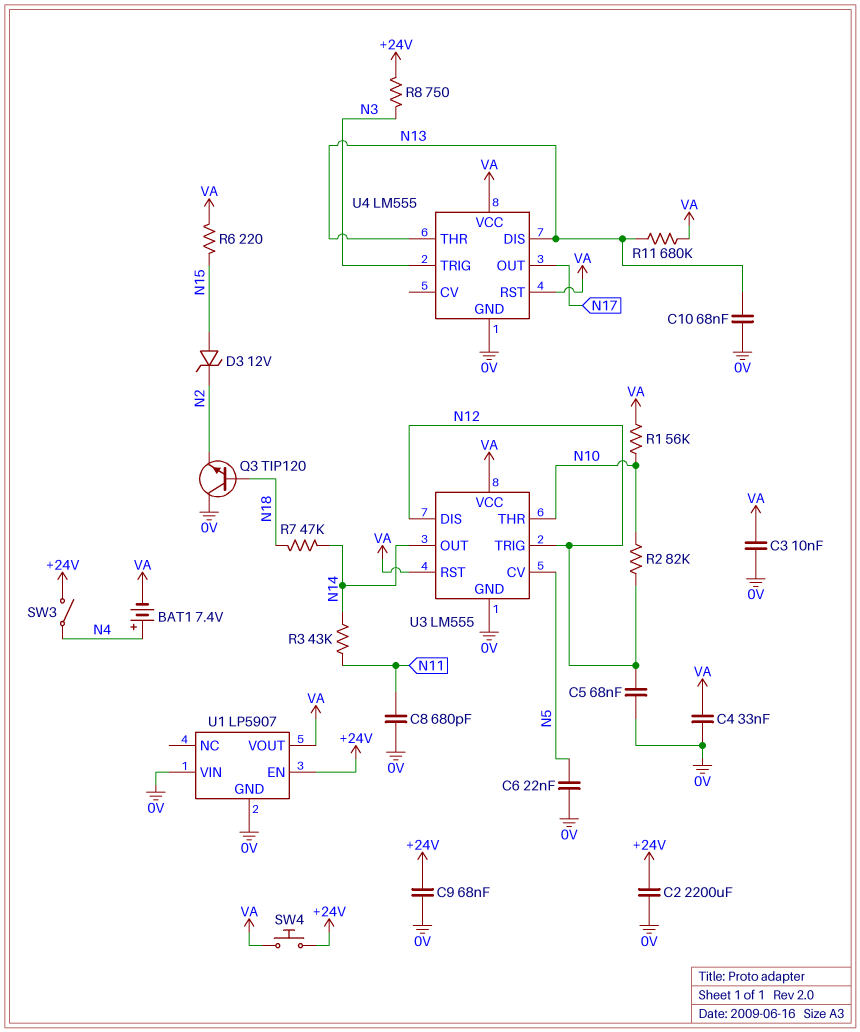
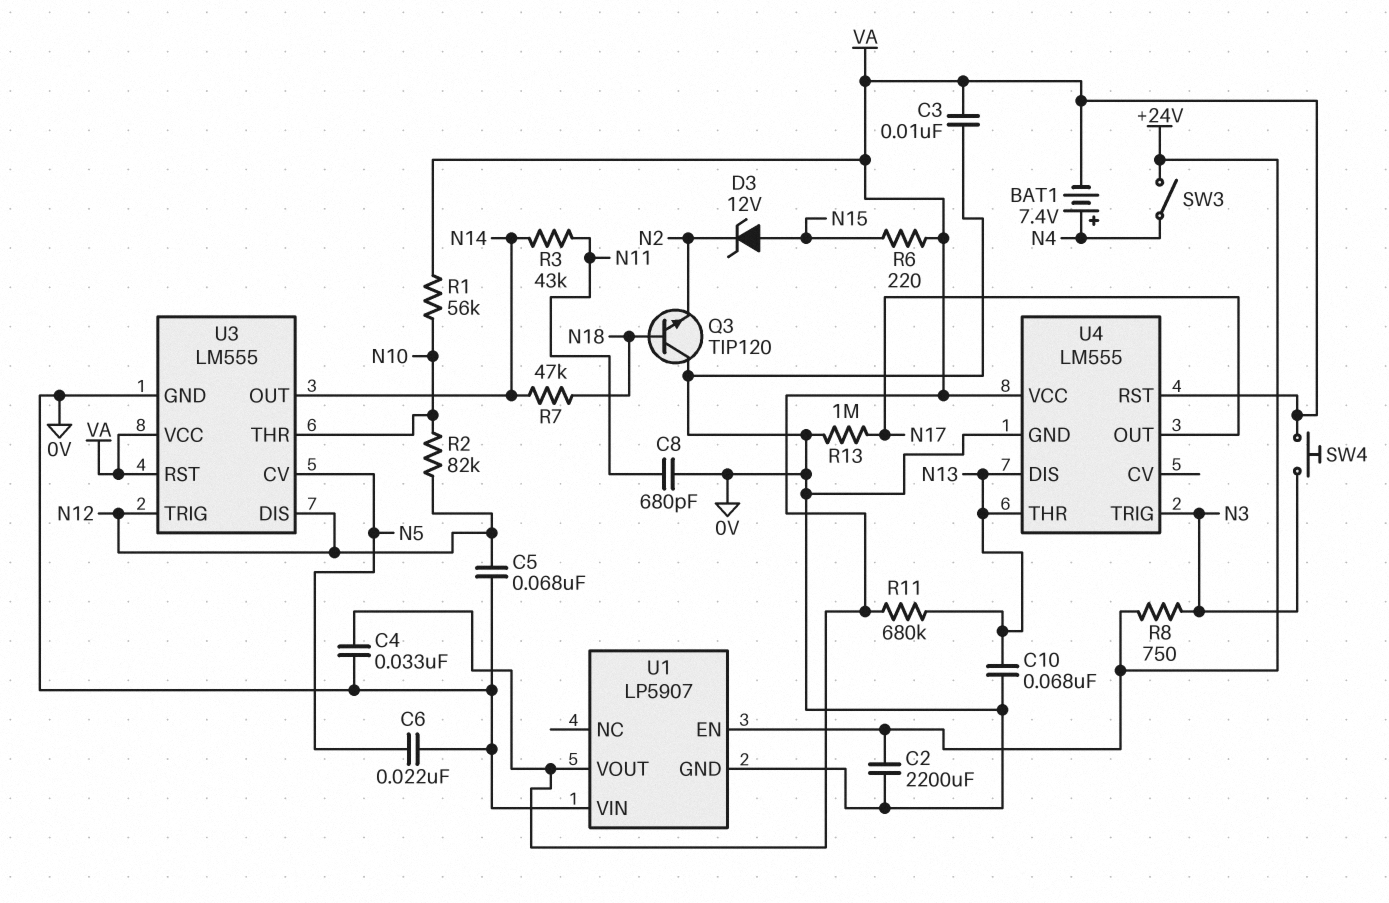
C9: 68nF (+24V, 0V) -> none
R13: none -> 1M (0V, N17)
SW4: button (+24V, VA) -> button (N3, VA)

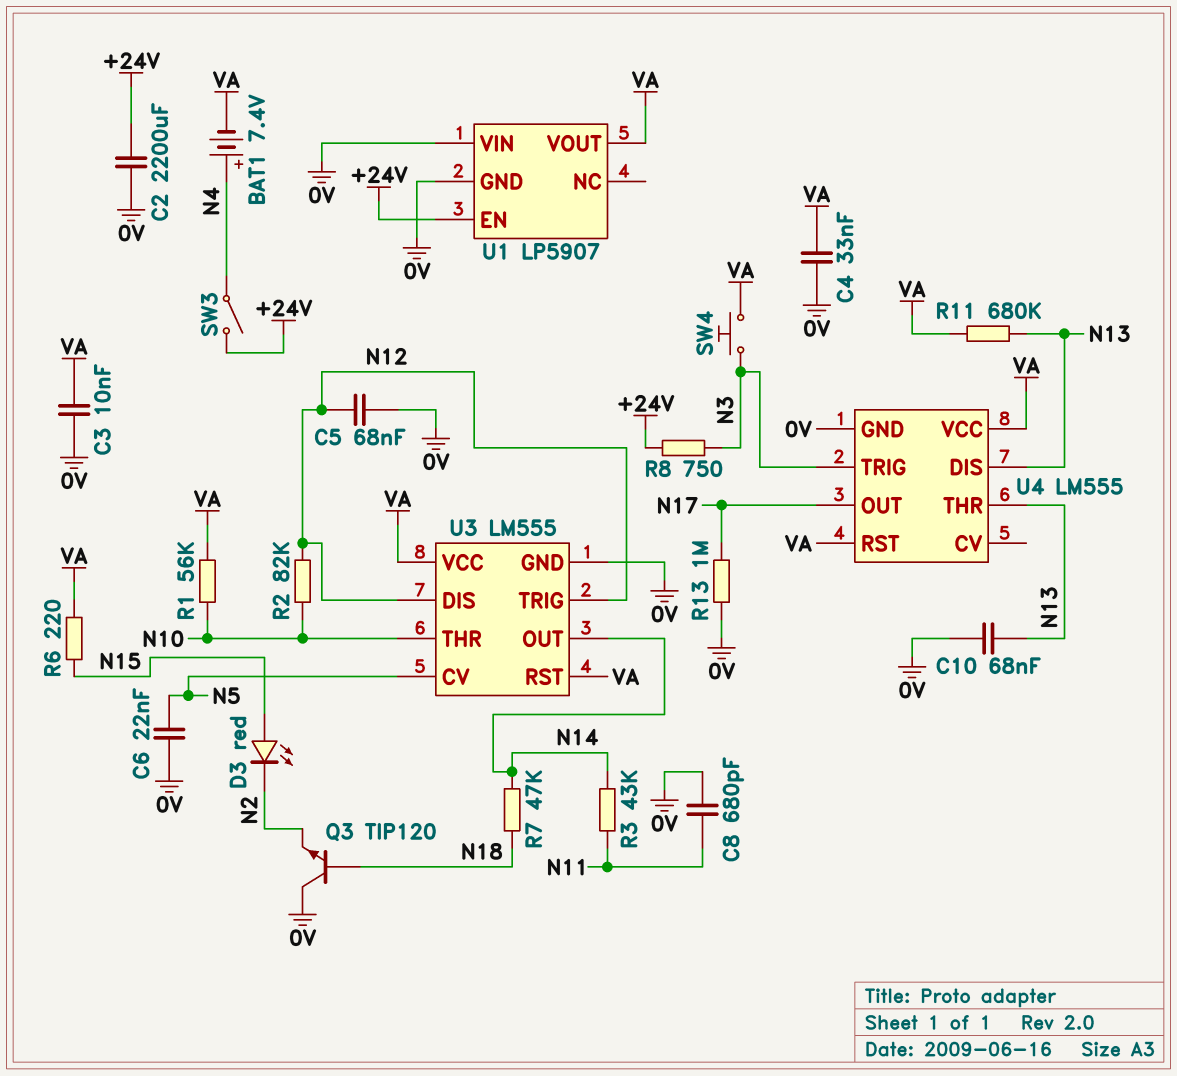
D3: zener 12V (A N15, K N2) -> LED red (A N15, K N2)

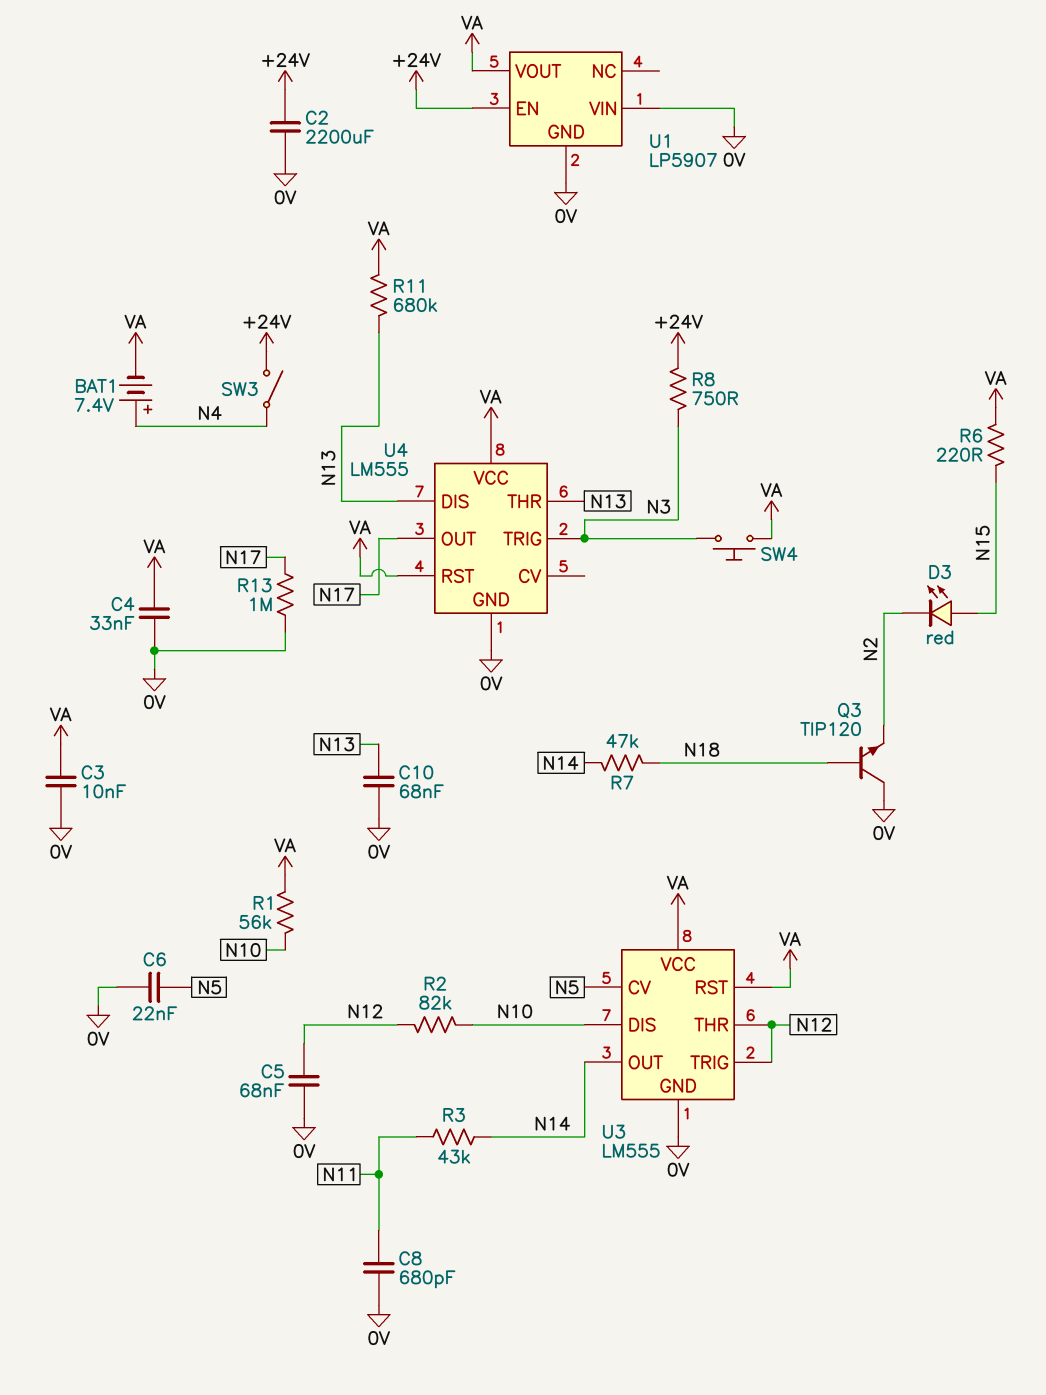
U3 pin DIS: N12 -> N10
U3 pin THR: N10 -> N12

